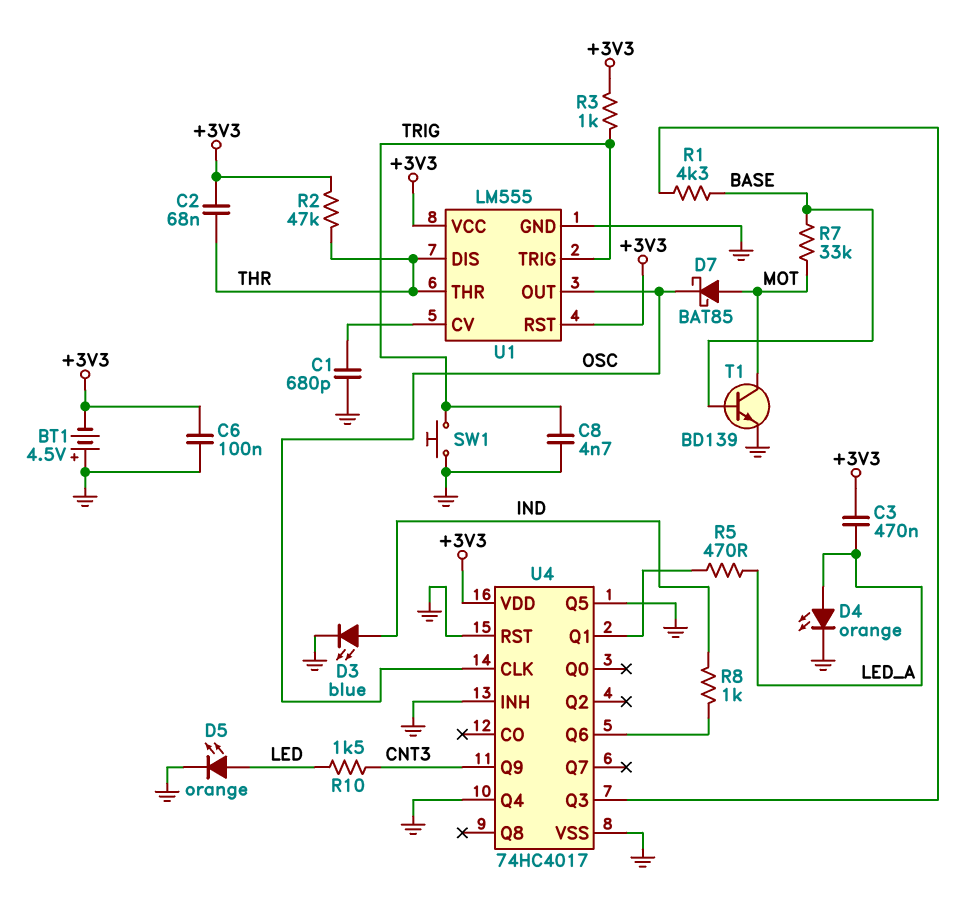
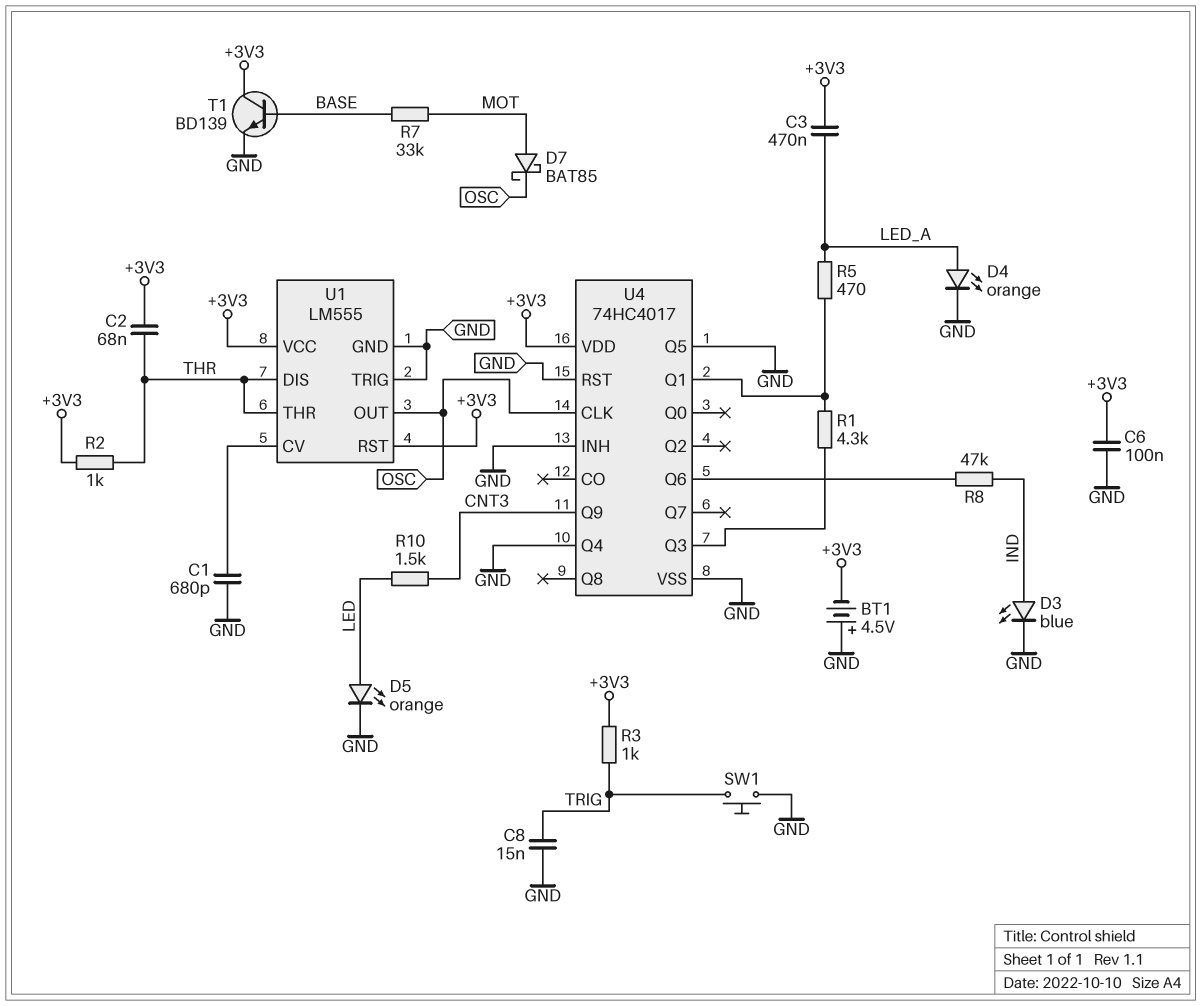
C8: 4.7nF (GND, TRIG) -> 15nF (GND, TRIG)
R1: 4.3k (BASE, U4/Q3) -> 4.3k (U4/Q1, U4/Q3)
R2: 47k (+3V3, THR) -> 1k (+3V3, THR)
R8: 1k (IND, U4/Q6) -> 47k (IND, U4/Q6)
T1: NPN BD139 (B BASE, C MOT, E GND) -> NPN BD139 (B BASE, C +3V3, E GND)
U1 pin TRIG: TRIG -> GND

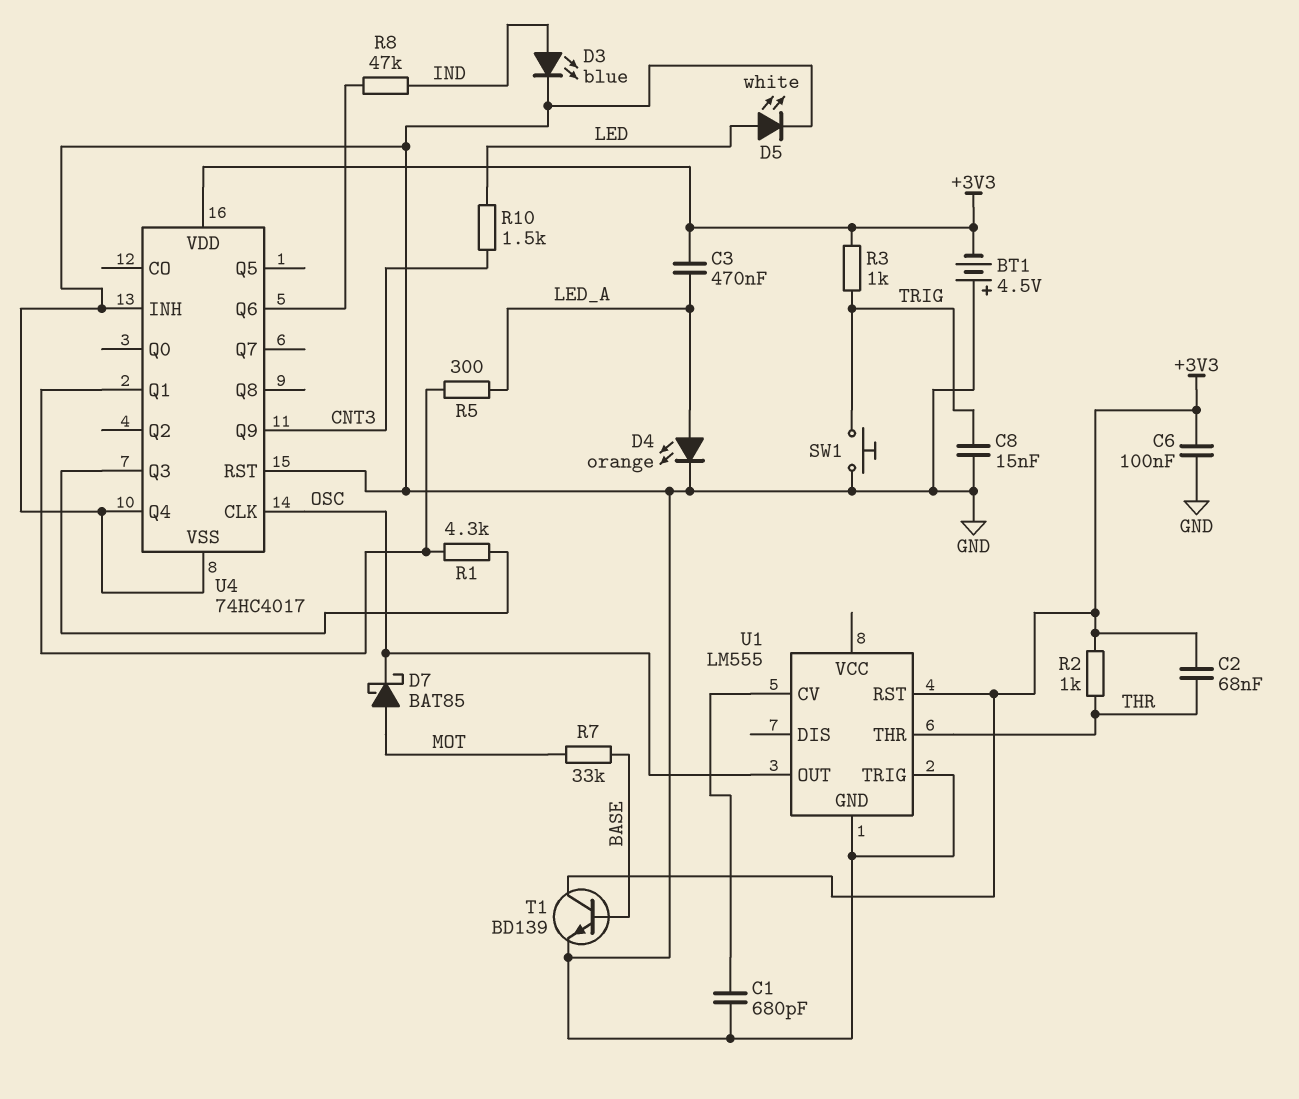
D5: LED orange (A LED, K GND) -> LED white (A LED, K GND)
R5: 470 (LED_A, U4/Q1) -> 300 (LED_A, U4/Q1)
U1 pin DIS: THR -> none
U1 pin VCC: +3V3 -> none
U4 pin Q5: GND -> none

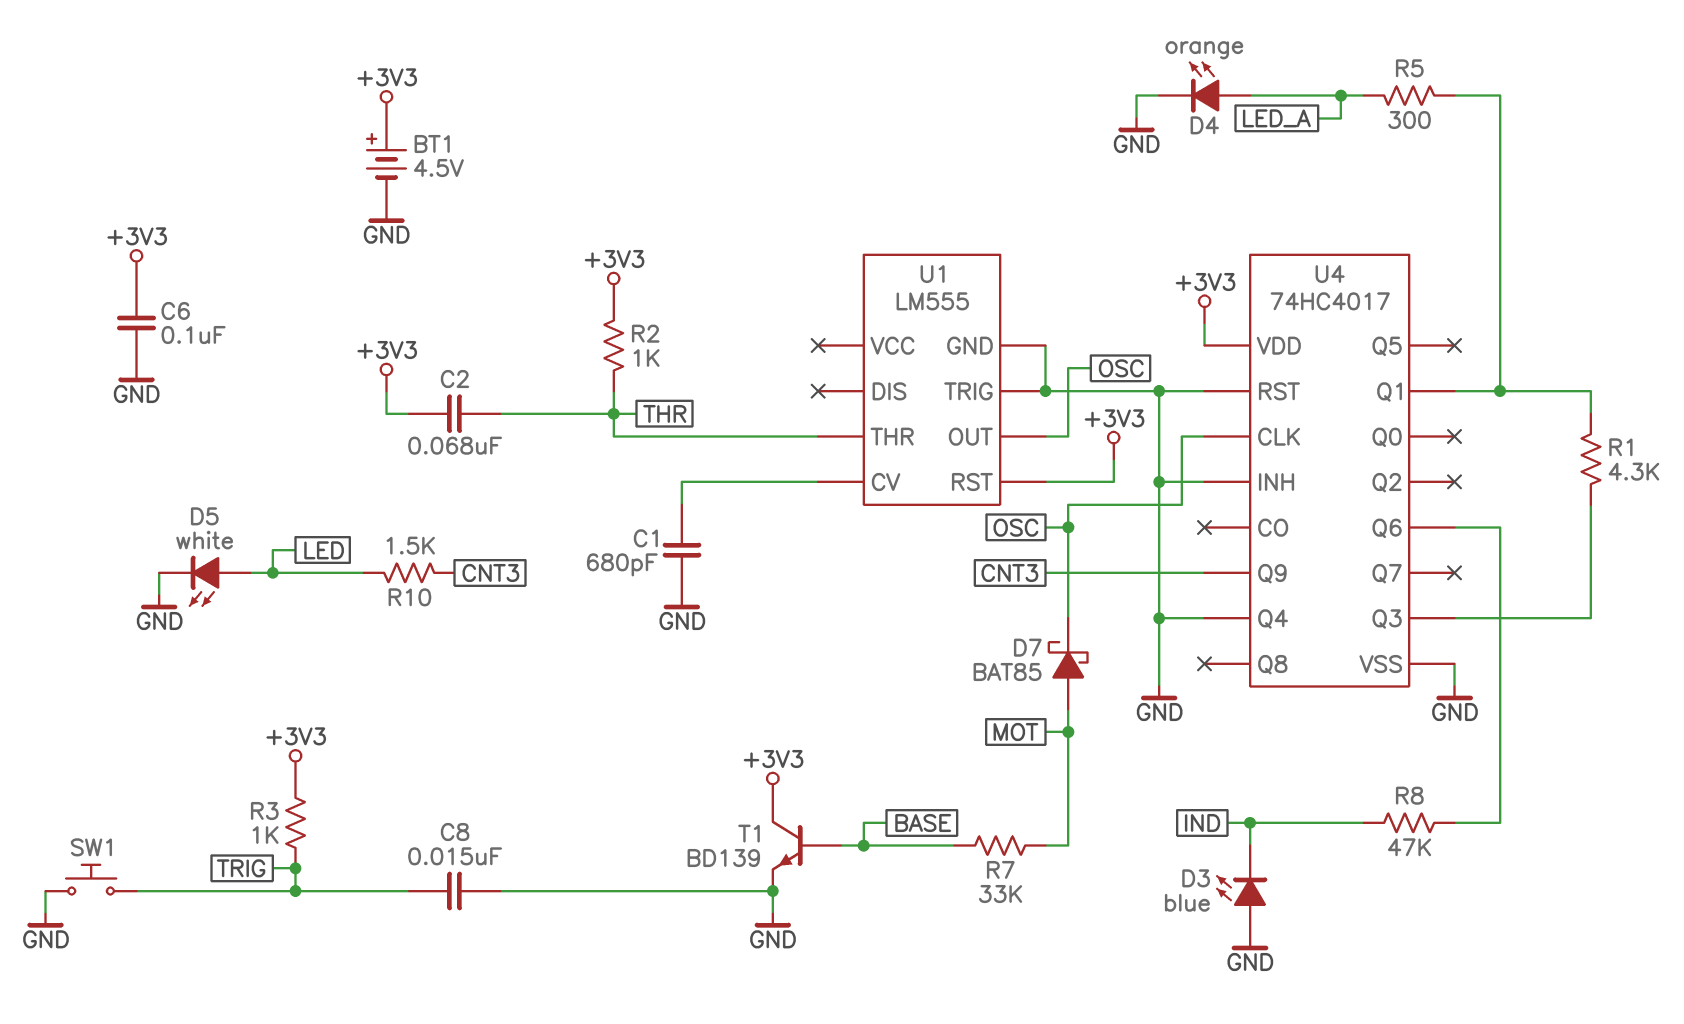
BT1: 4.5V (plus GND, minus +3V3) -> 4.5V (plus +3V3, minus GND)
C3: 470nF (+3V3, LED_A) -> none
D3: LED blue (A IND, K GND) -> LED blue (A GND, K IND)

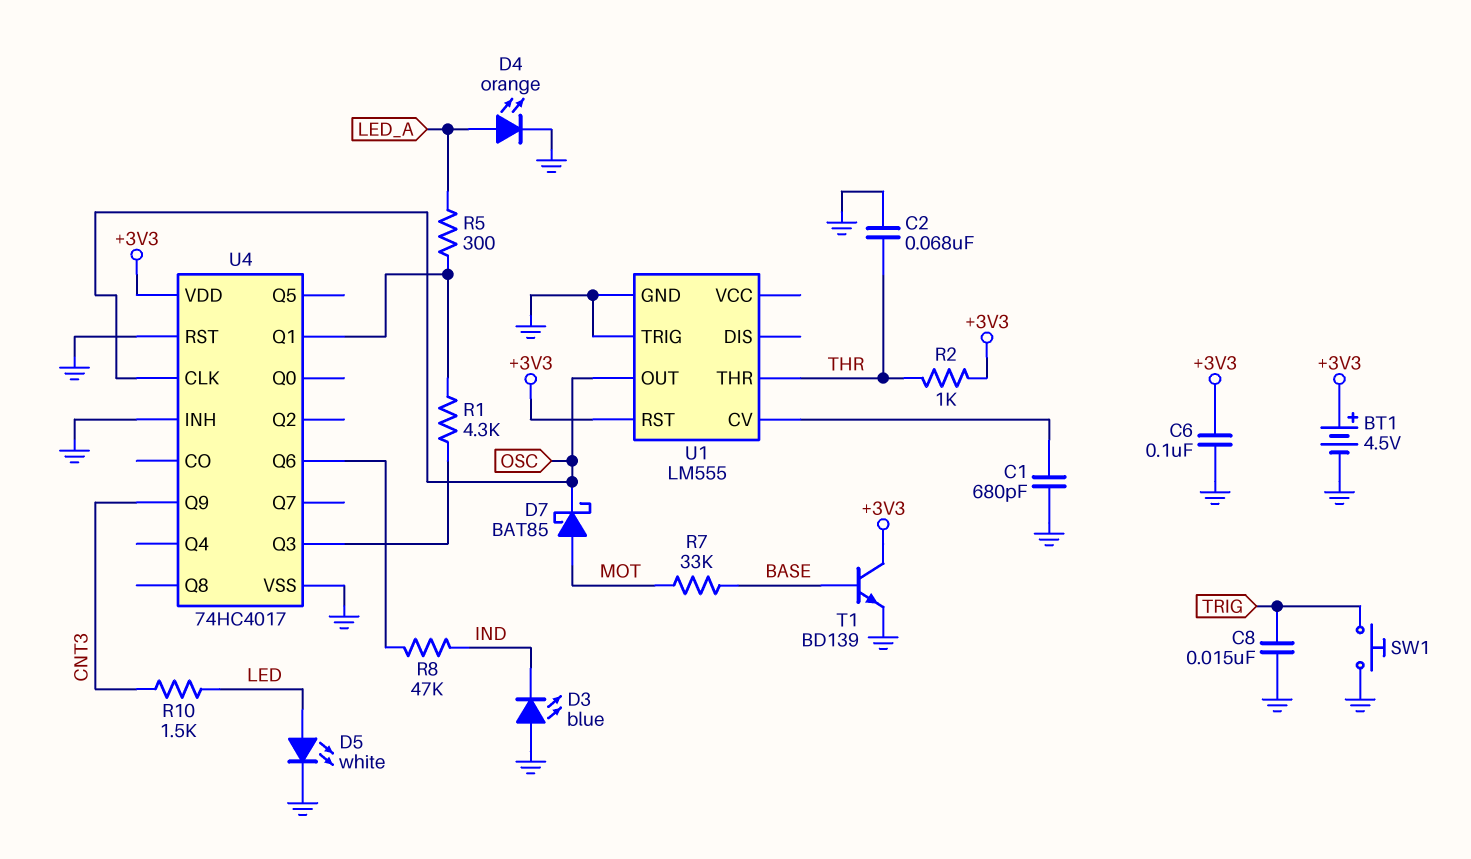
C2: 68nF (+3V3, THR) -> 68nF (GND, THR)
R3: 1k (+3V3, TRIG) -> none
U4 pin Q4: GND -> none

